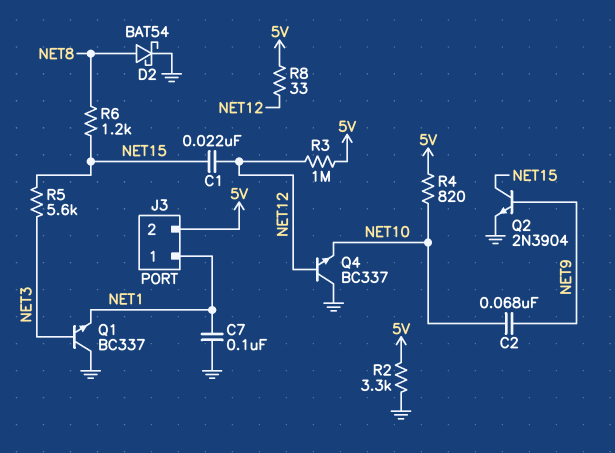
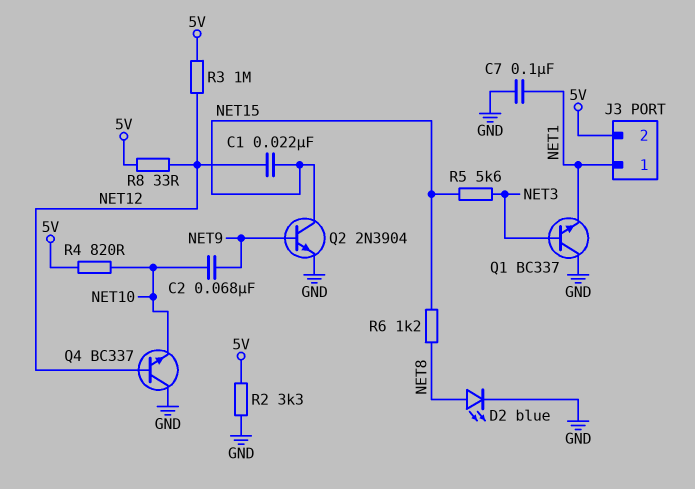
D2: schottky BAT54 (A NET8, K GND) -> LED blue (A NET8, K GND)

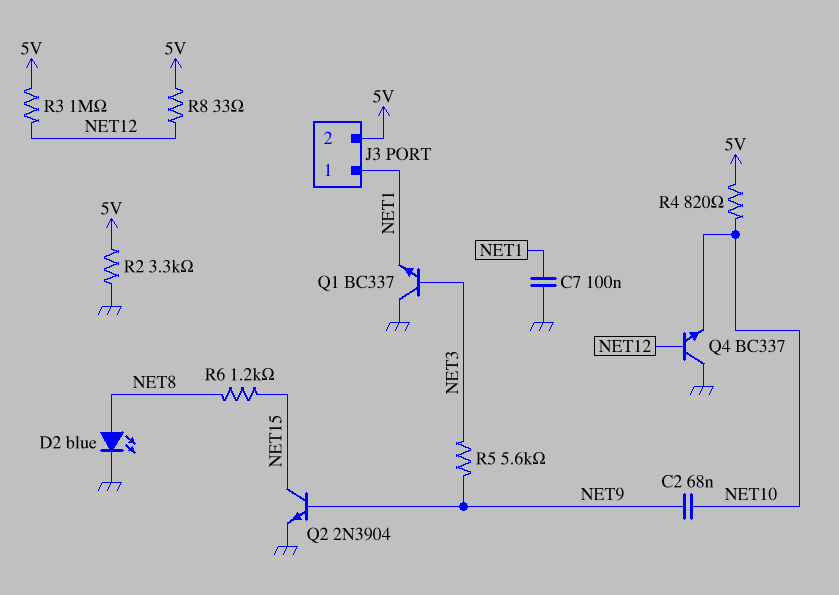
C1: 22nF (NET12, NET15) -> none
R5: 5.6k (NET3, NET15) -> 5.6k (NET3, NET9)

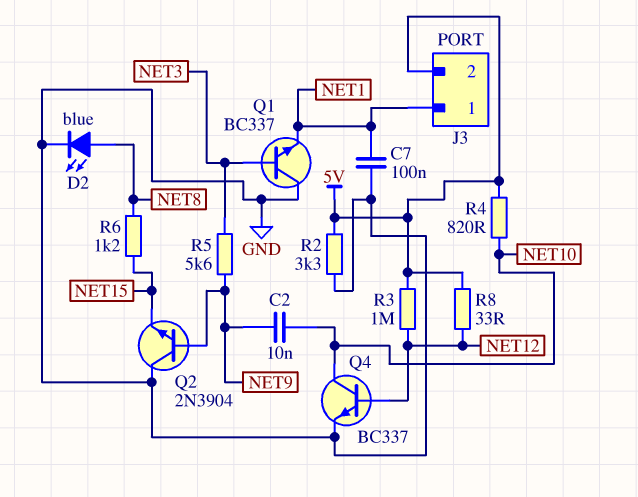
C2: 68nF (NET9, NET10) -> 10nF (NET9, NET10)
Q2: NPN 2N3904 (B NET9, C NET15, E GND) -> NPN 2N3904 (B NET9, C GND, E NET15)
Q4: NPN BC337 (B NET12, C GND, E NET10) -> NPN BC337 (B NET12, C NET10, E GND)

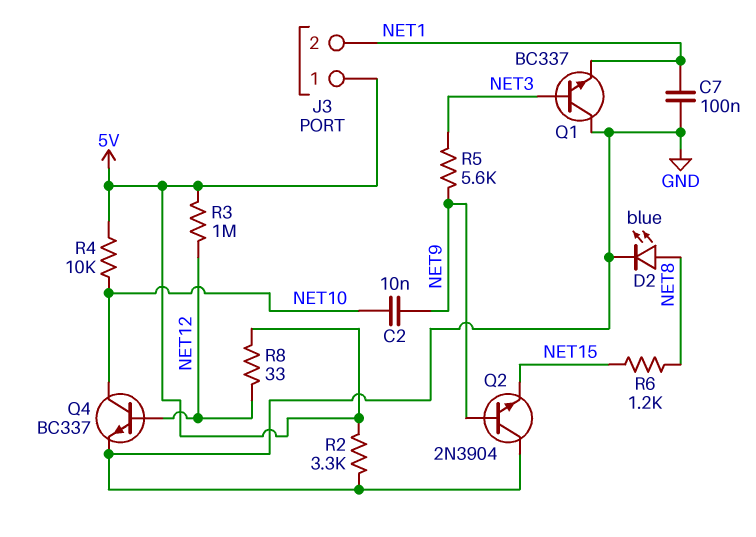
J3 pin 1: NET1 -> 5V
J3 pin 2: 5V -> NET1
R4: 820 (5V, NET10) -> 10k (5V, NET10)

